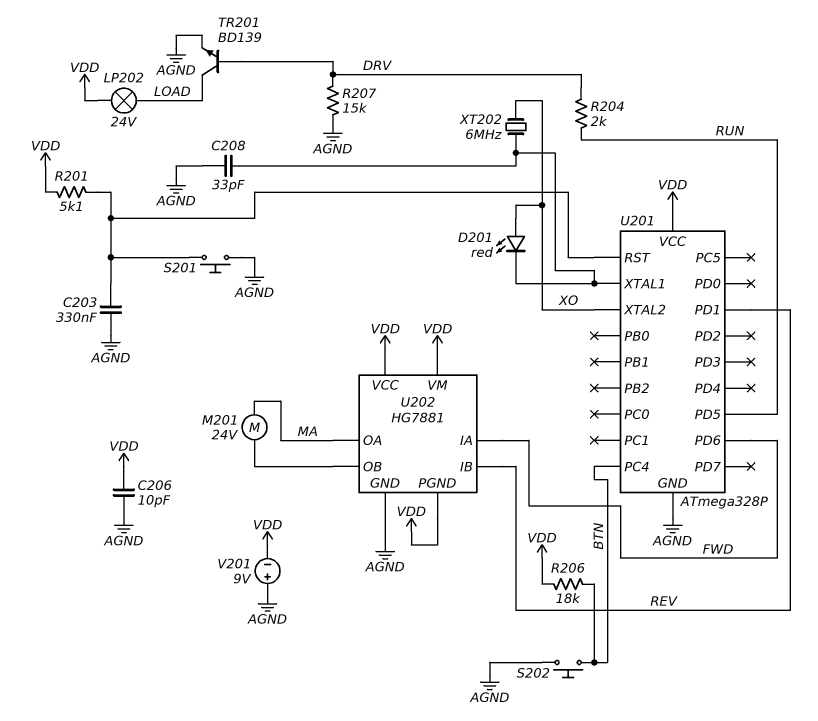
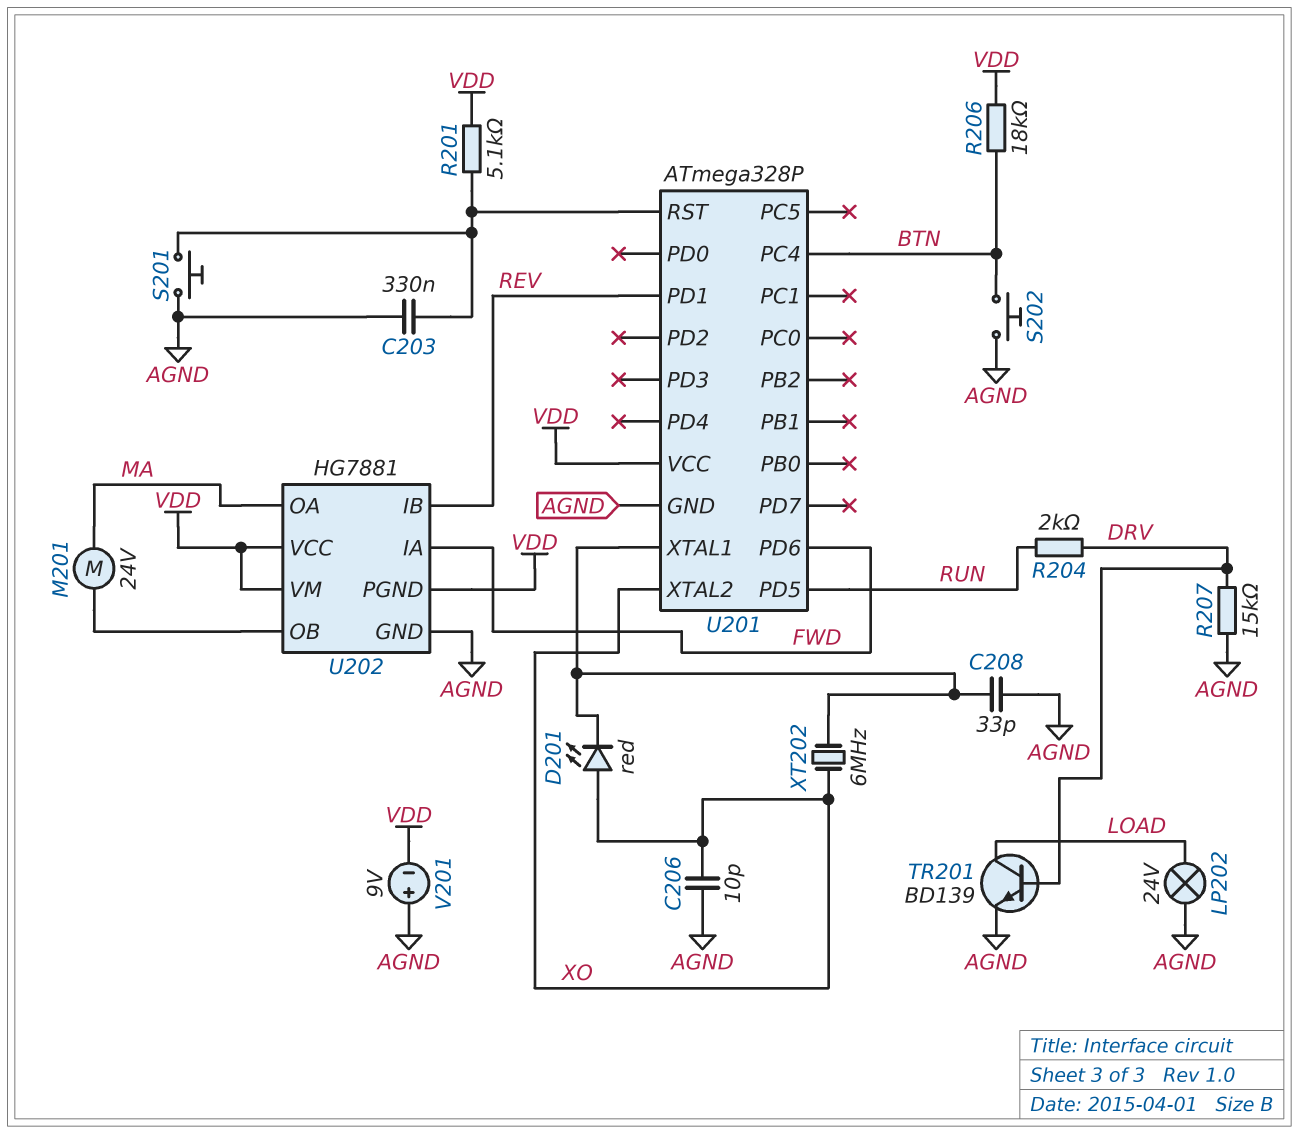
C206: 10pF (AGND, VDD) -> 10pF (AGND, XO)
LP202: lamp 24V (LOAD, VDD) -> lamp 24V (AGND, LOAD)

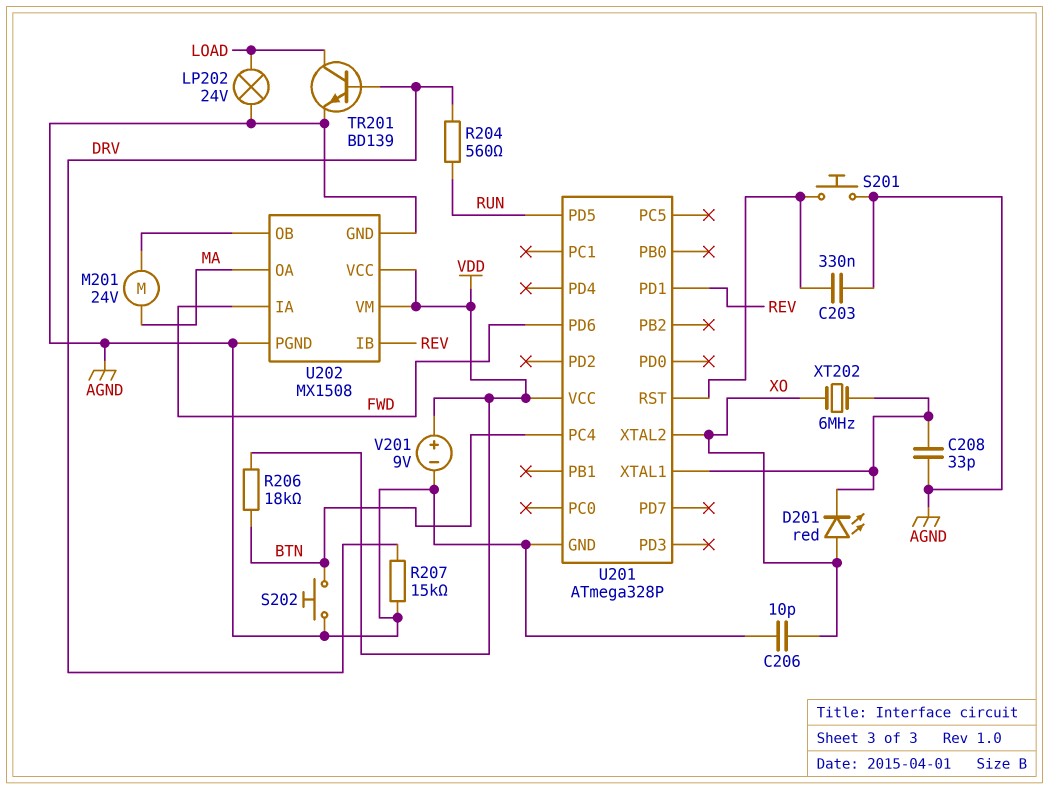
R201: 5.1k (U201/RST, VDD) -> none
R204: 2k (DRV, RUN) -> 560 (DRV, RUN)
U202: HG7881 -> MX1508
U202 pin PGND: VDD -> AGND
V201: 9V (plus AGND, minus VDD) -> 9V (plus VDD, minus AGND)

